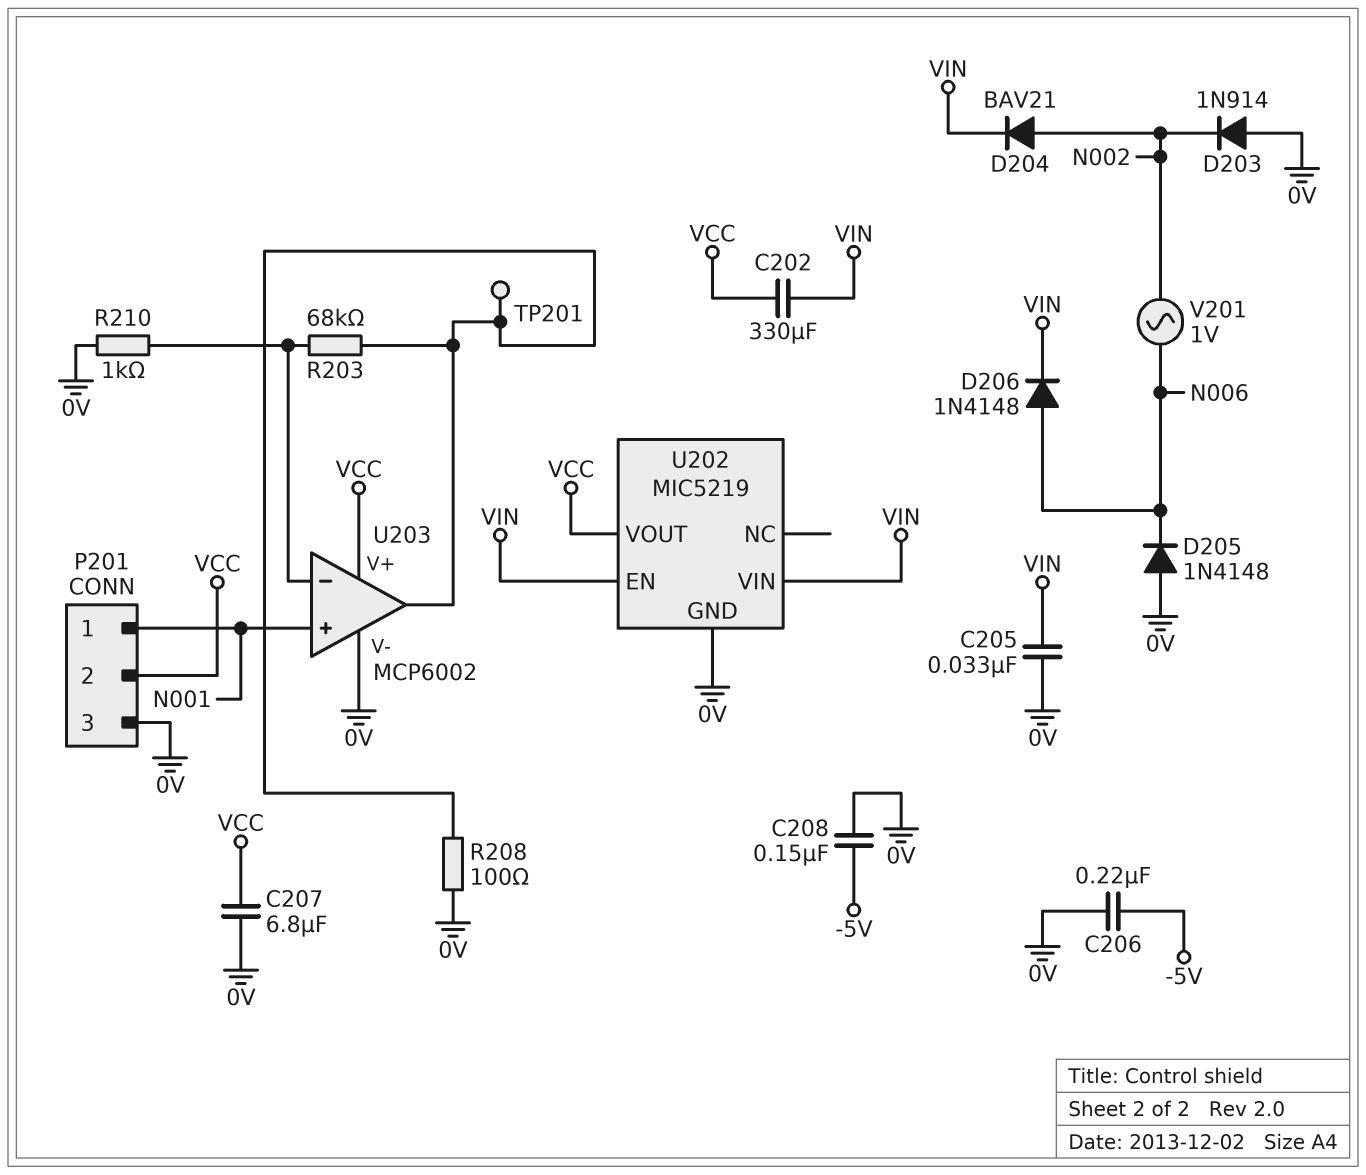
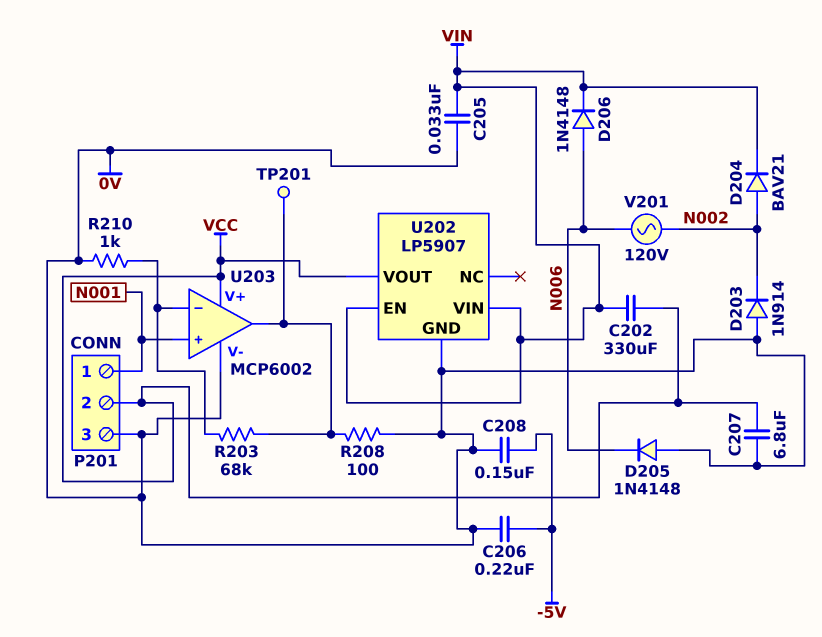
U202: MIC5219 -> LP5907
V201: AC 1V (N002, N006) -> AC 120V (N002, N006)

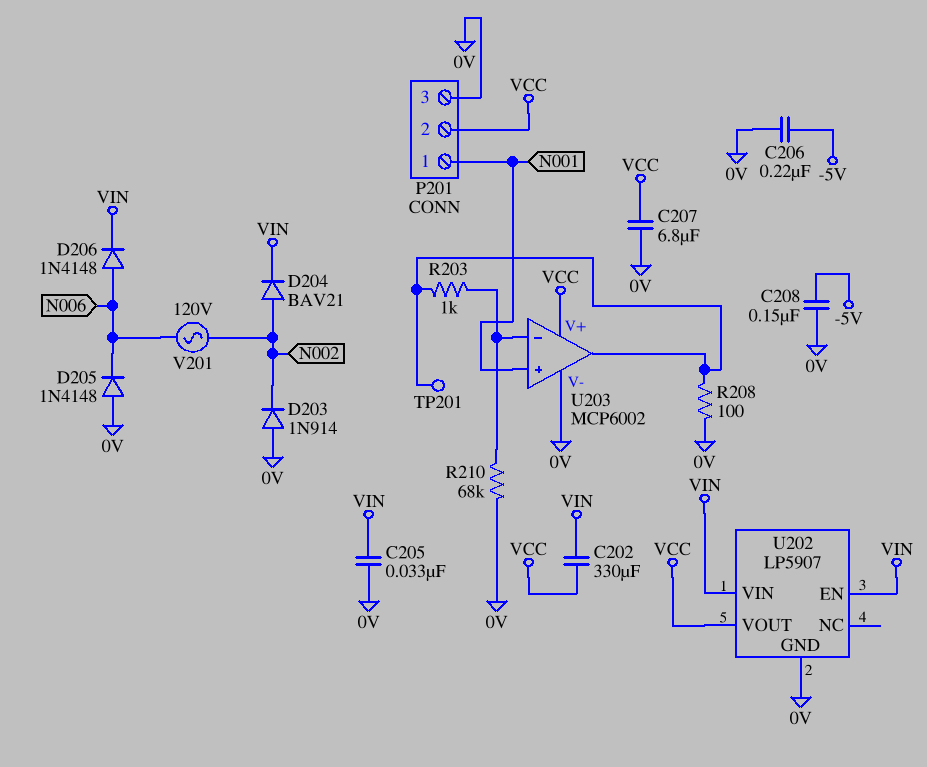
R203: 68k (U203/in-, U203/out) -> 1k (U203/in-, U203/out)
R210: 1k (0V, U203/in-) -> 68k (0V, U203/in-)

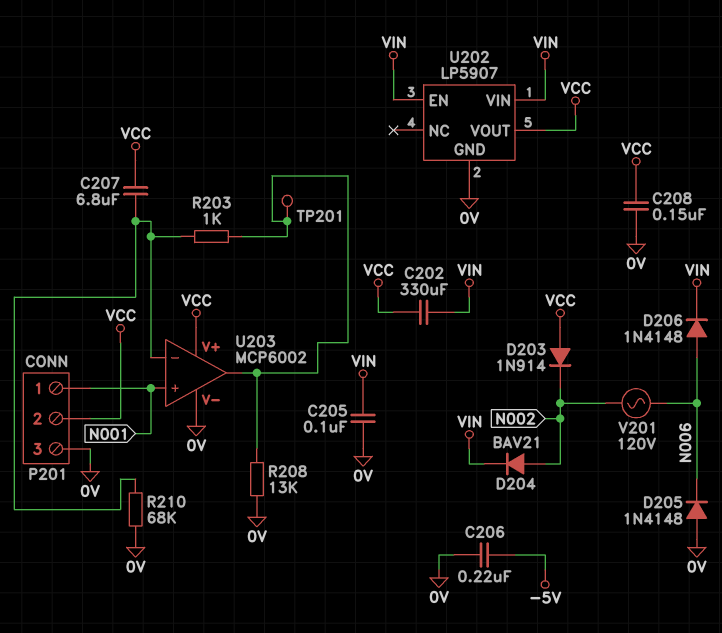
C205: 33nF (0V, VIN) -> 100nF (0V, VIN)
C207: 6.8uF (0V, VCC) -> 6.8uF (U203/in-, VCC)
C208: 150nF (-5V, 0V) -> 150nF (0V, VCC)
D203: diode 1N914 (A 0V, K N002) -> diode 1N914 (A VCC, K N002)
R208: 100 (0V, U203/out) -> 13k (0V, U203/out)

